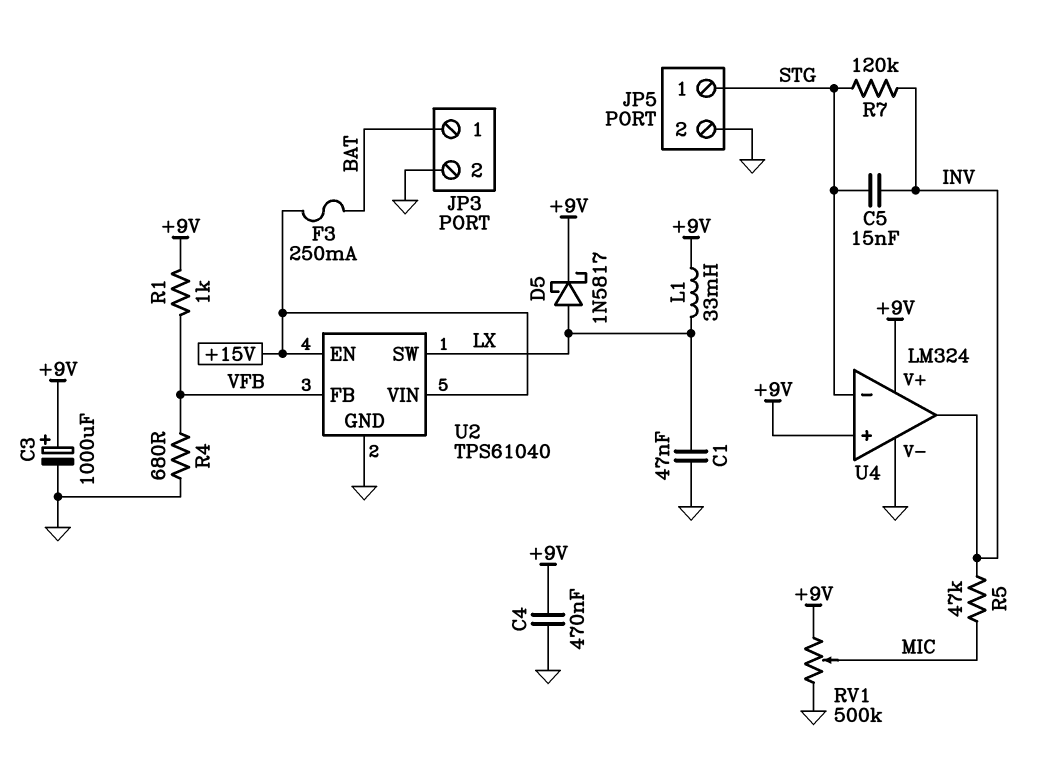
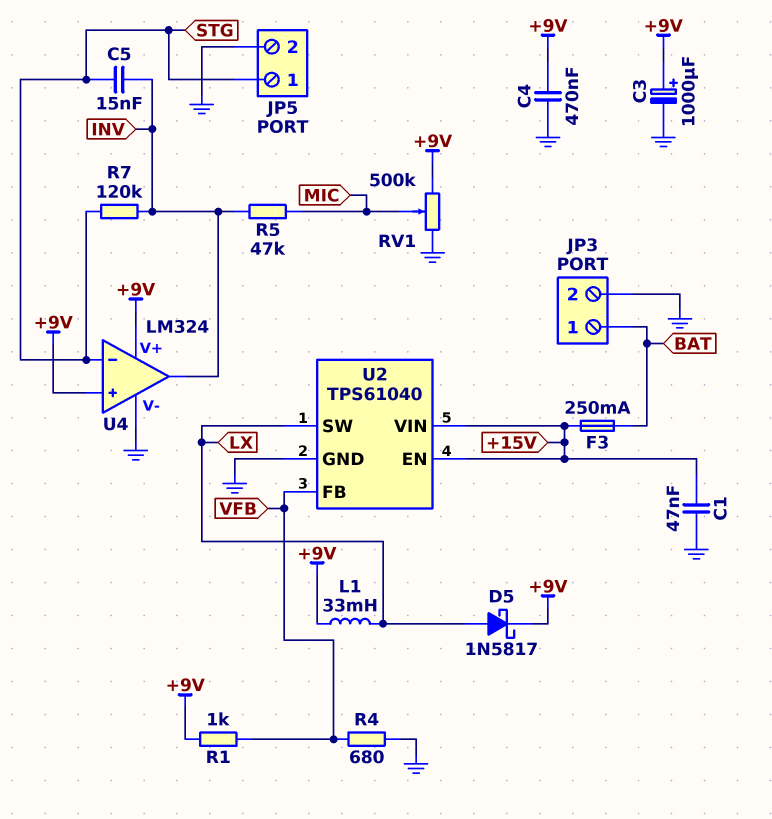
C1: 47nF (GND, LX) -> 47nF (+15V, GND)

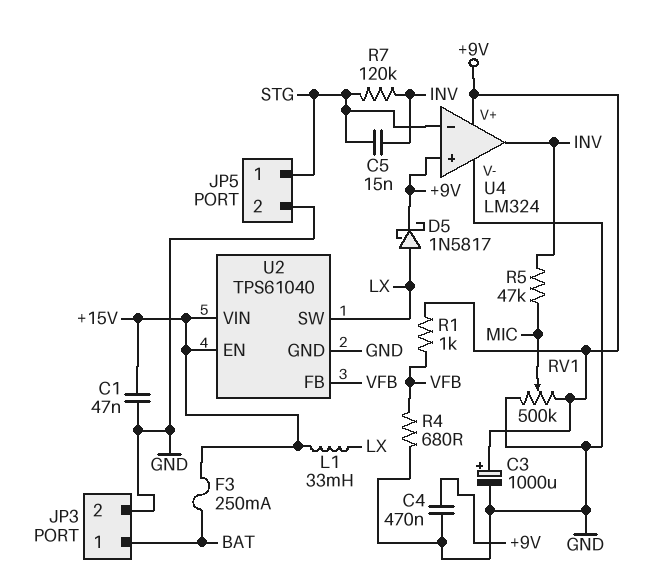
L1: 33mH (+9V, LX) -> 33mH (+15V, LX)

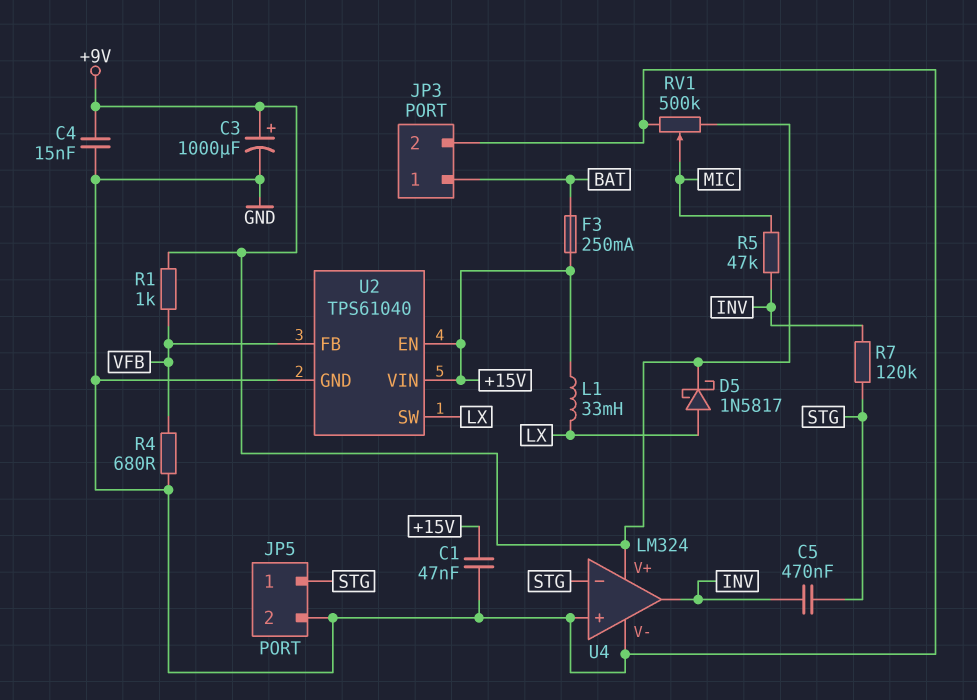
C4: 470nF (+9V, GND) -> 15nF (+9V, GND)
C5: 15nF (INV, STG) -> 470nF (INV, STG)
U4 pin in+: +9V -> GND

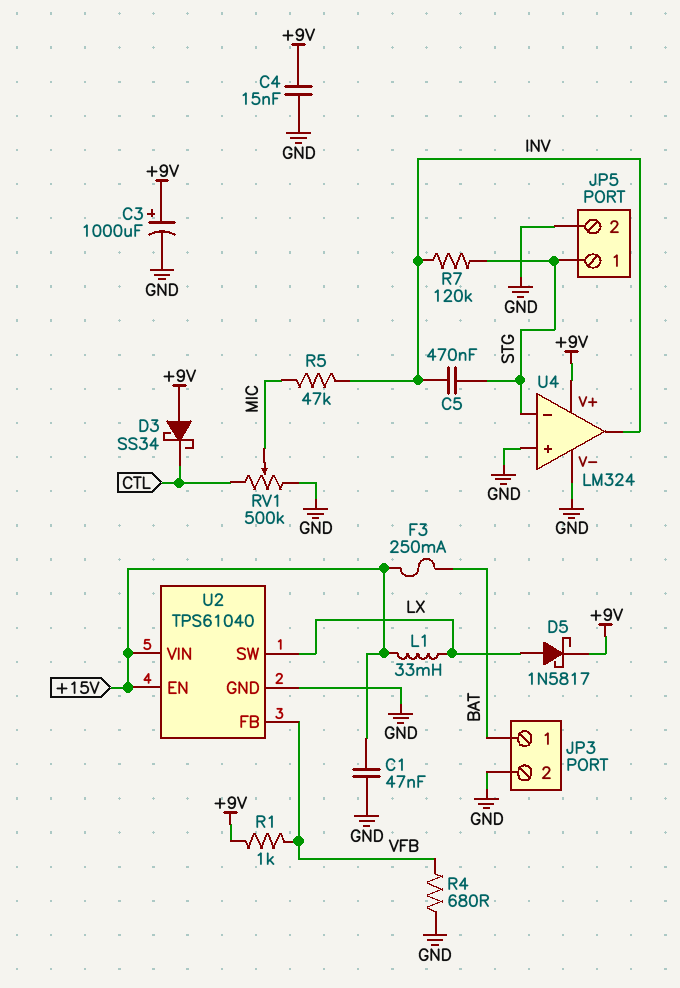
D3: none -> schottky SS34 (A +9V, K CTL)
RV1: 500k (+9V, GND, wiper MIC) -> 500k (CTL, GND, wiper MIC)

